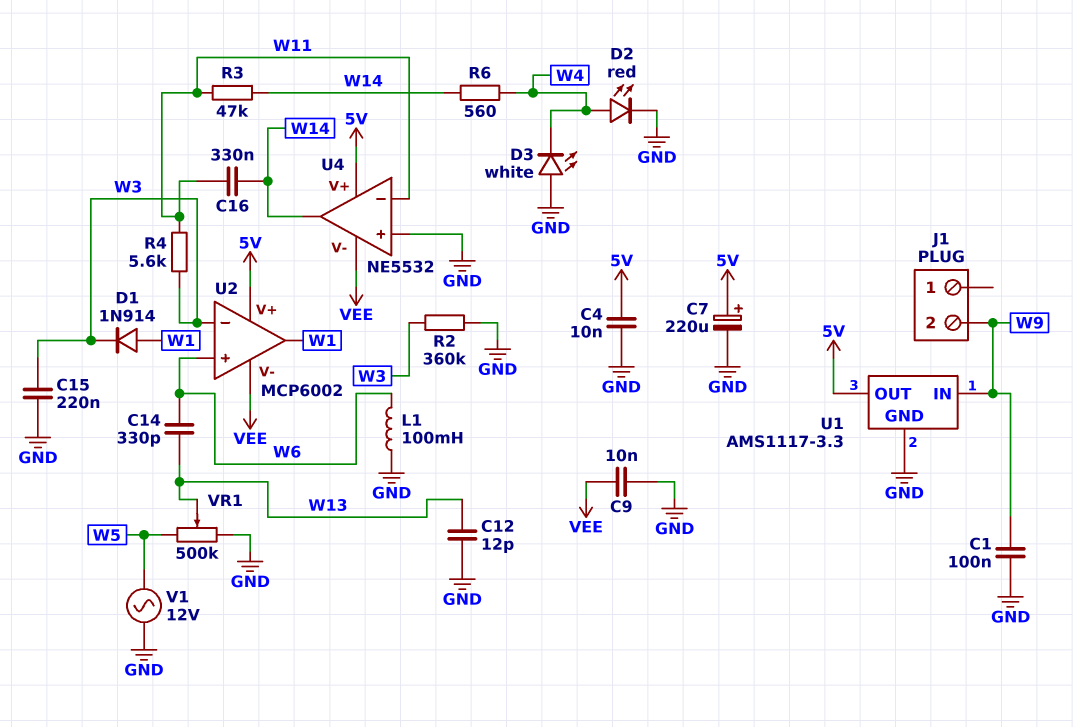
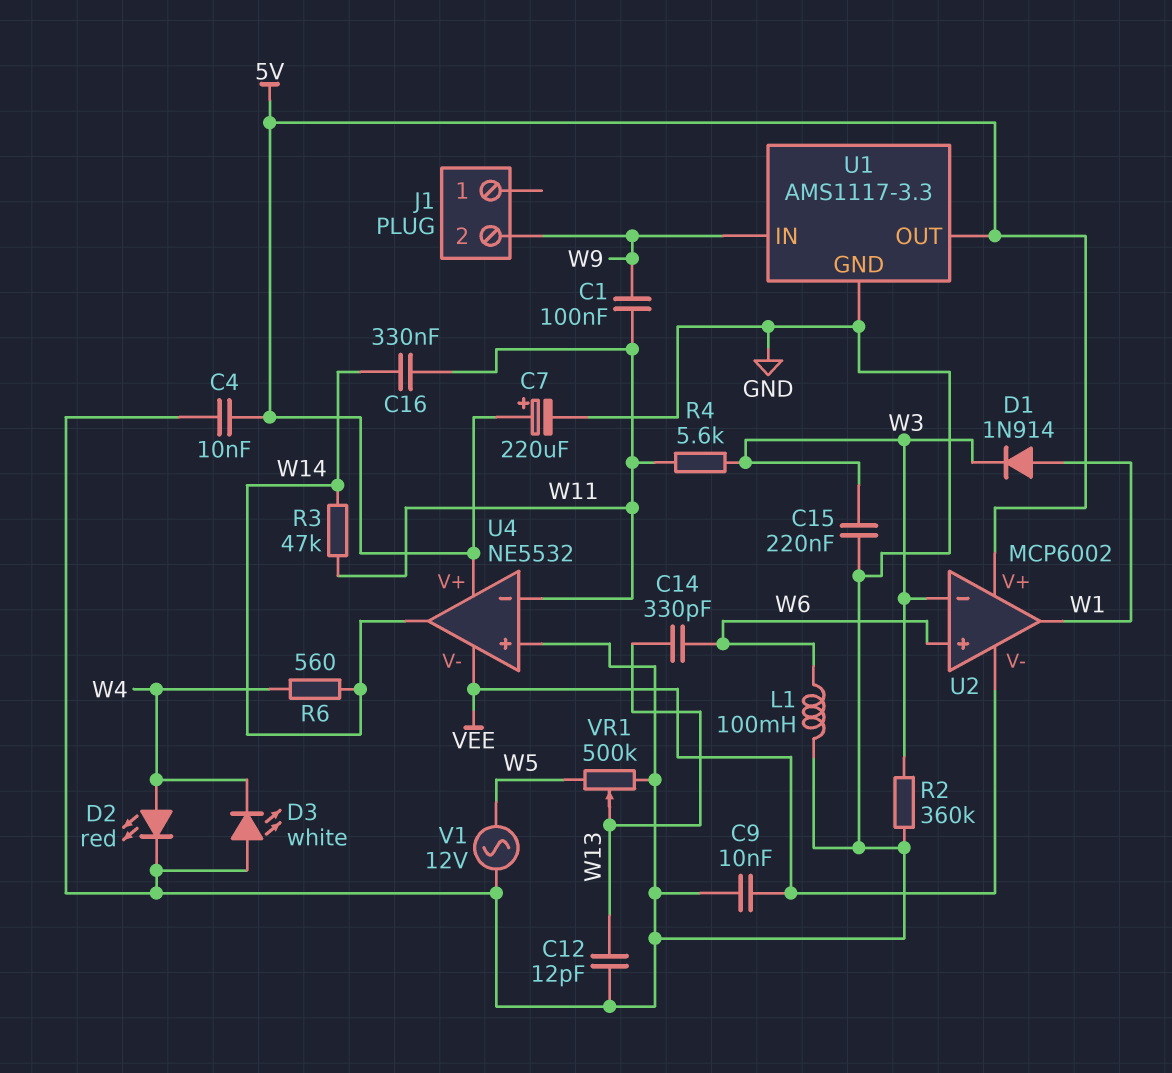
C1: 100nF (GND, W9) -> 100nF (W9, W11)

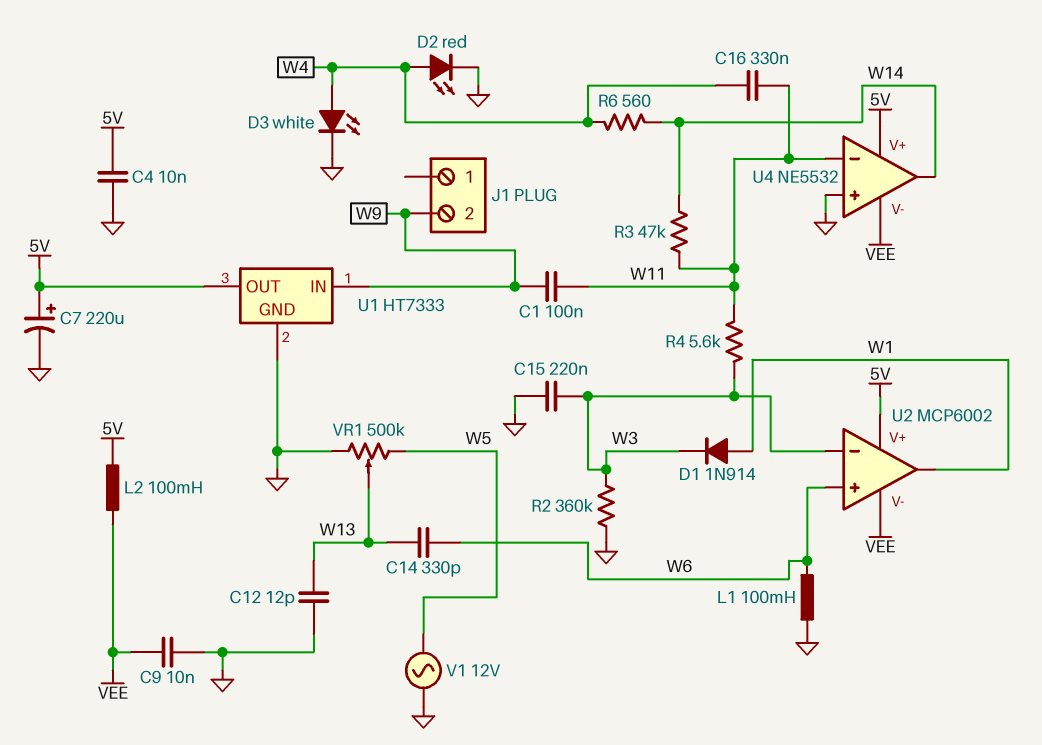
C16: 330nF (W11, W14) -> 330nF (W4, W11)
D3: LED white (A GND, K W4) -> LED white (A W4, K GND)
L2: none -> 100mH (5V, VEE)
U1: AMS1117-3.3 -> HT7333

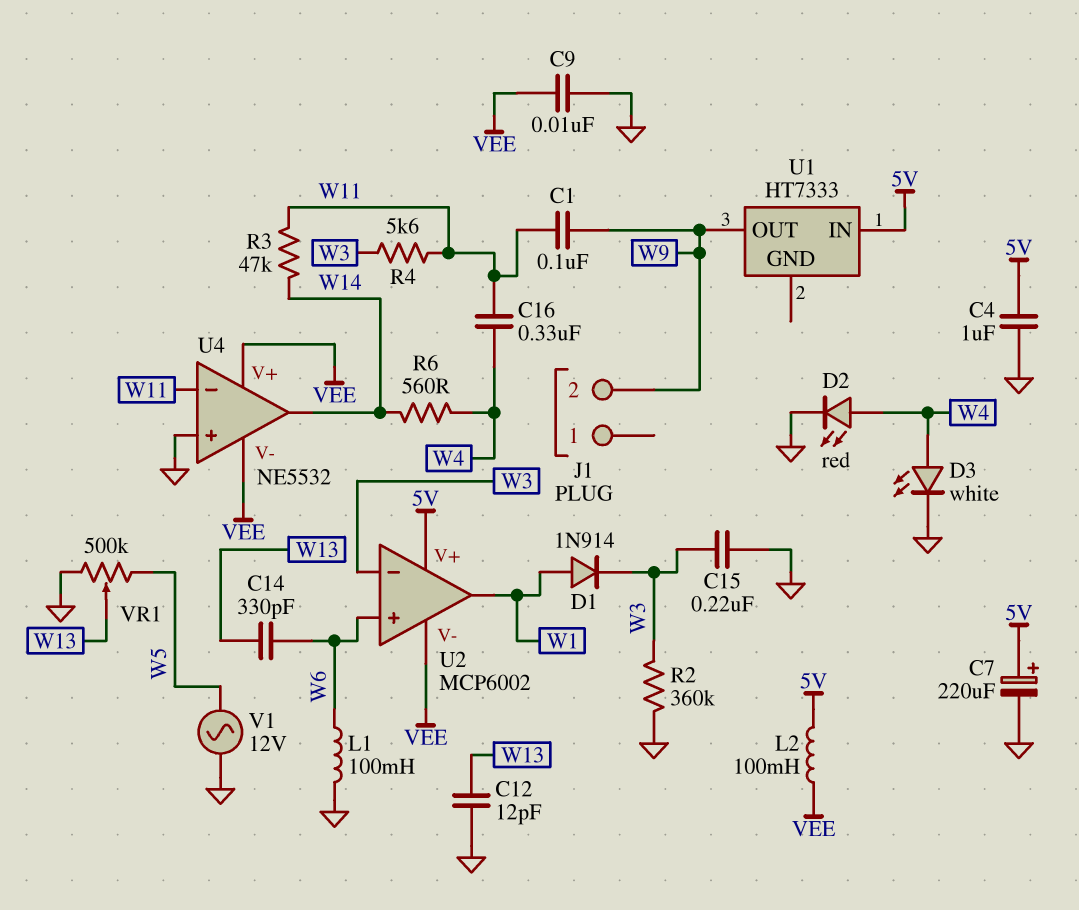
C4: 10nF (5V, GND) -> 1uF (5V, GND)
U1 pin GND: GND -> none
U1 pin IN: W9 -> 5V
U1 pin OUT: 5V -> W9
U4 pin V+: 5V -> VEE

